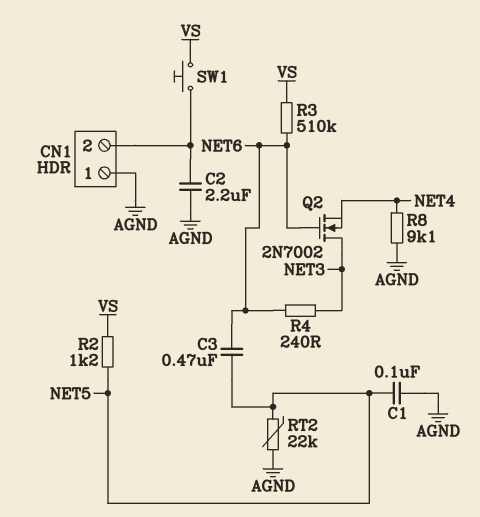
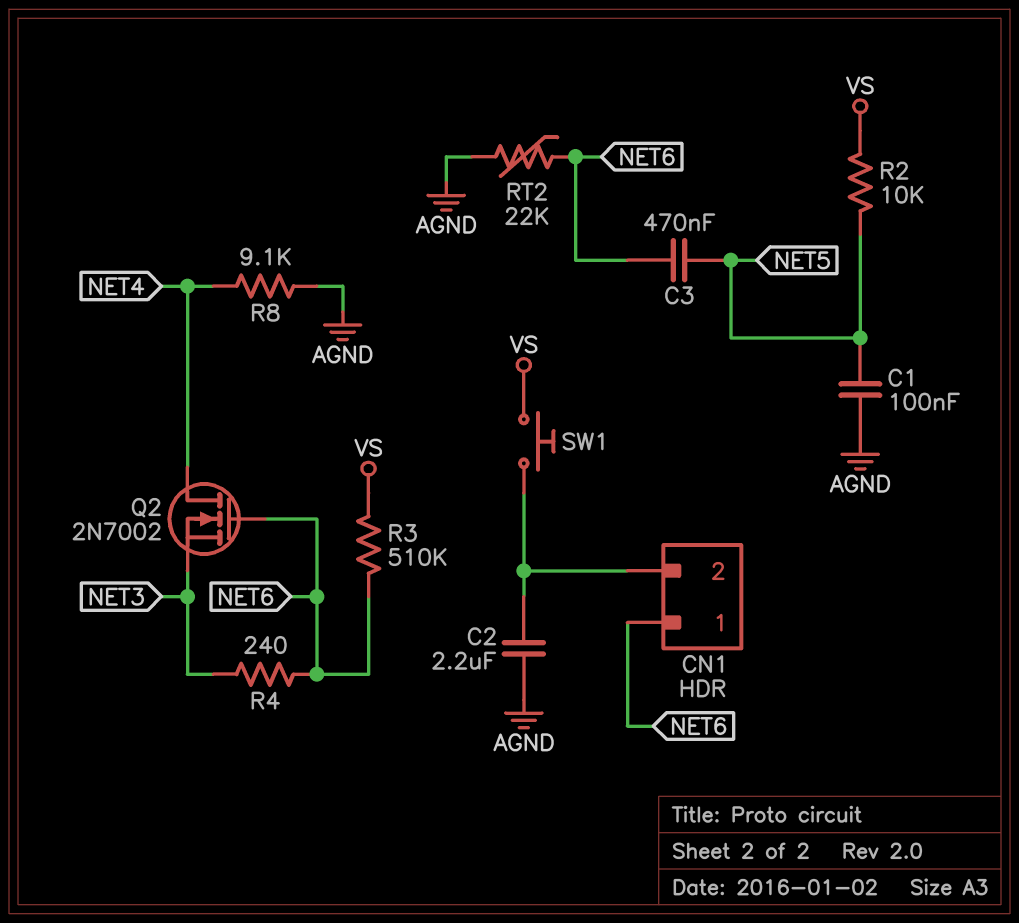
CN1 pin 1: AGND -> NET6
Q2: NMOS 2N7002 (G NET6, D NET3, S NET4) -> NMOS 2N7002 (G NET6, D NET4, S NET3)
R2: 1.2k (NET5, VS) -> 10k (NET5, VS)
RT2: 22k (AGND, NET5) -> 22k (AGND, NET6)

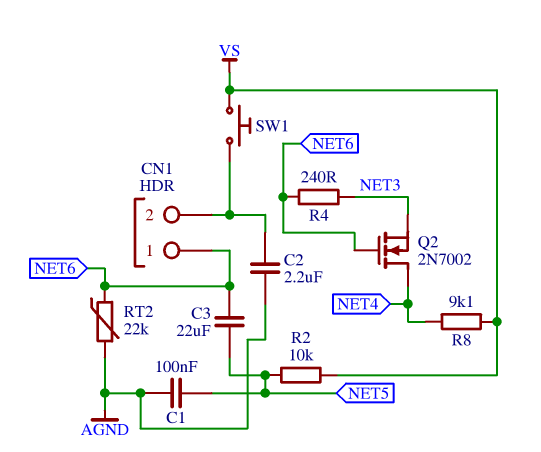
C3: 470nF (NET5, NET6) -> 22uF (NET5, NET6)
R3: 510k (NET6, VS) -> none
R8: 9.1k (AGND, NET4) -> 9.1k (NET4, VS)

